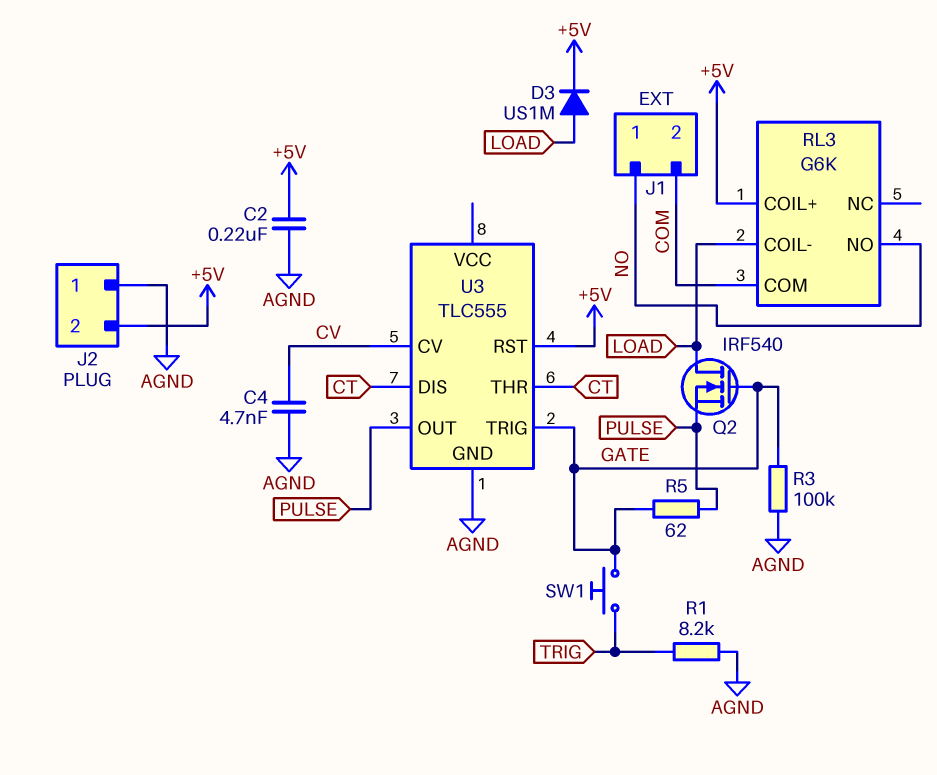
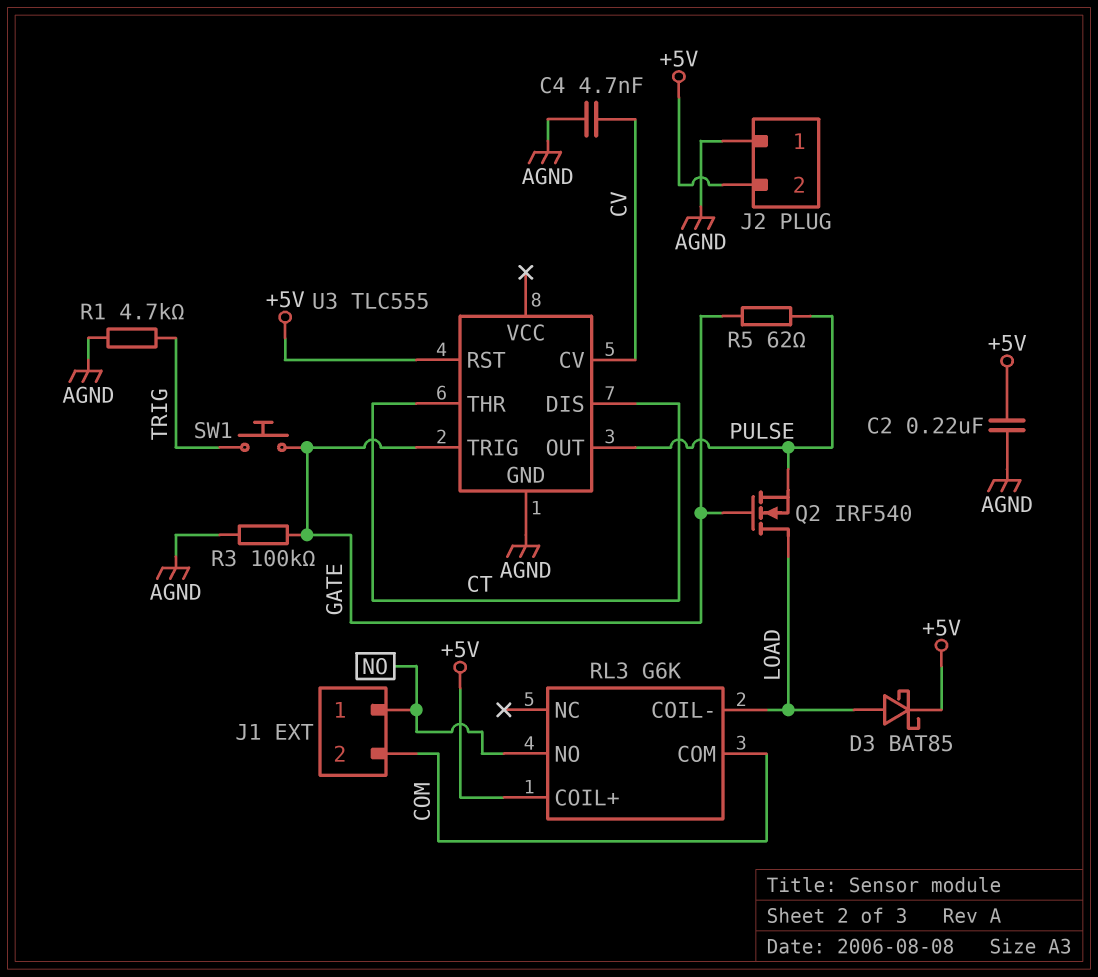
D3: diode US1M (A LOAD, K +5V) -> schottky BAT85 (A LOAD, K +5V)
R1: 8.2k (AGND, TRIG) -> 4.7k (AGND, TRIG)

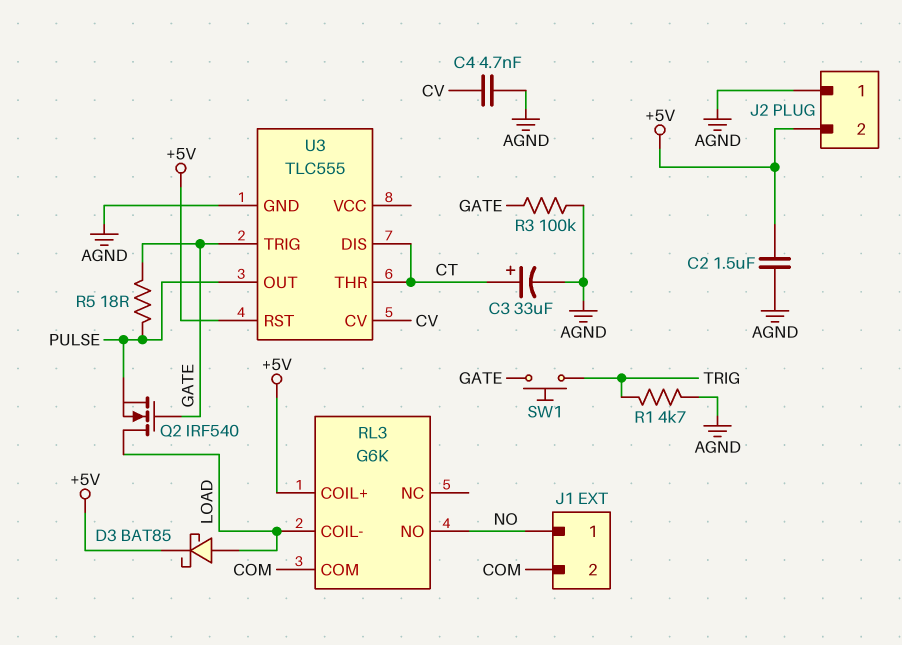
C2: 220nF (+5V, AGND) -> 1.5uF (+5V, AGND)
C3: none -> 33uF (plus CT, minus AGND)
R5: 62 (GATE, PULSE) -> 18 (GATE, PULSE)

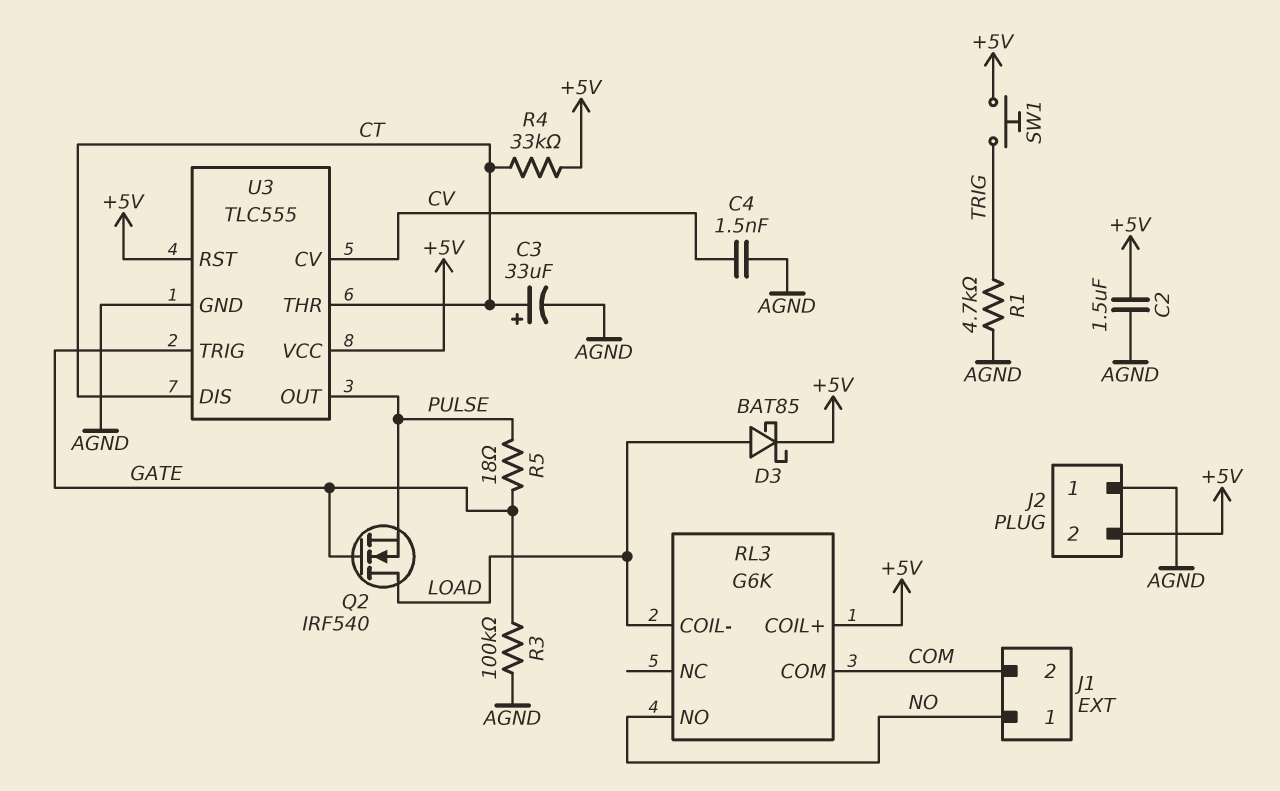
C4: 4.7nF (AGND, CV) -> 1.5nF (AGND, CV)
R4: none -> 33k (+5V, CT)
SW1: button (GATE, TRIG) -> button (+5V, TRIG)
U3 pin VCC: none -> +5V

